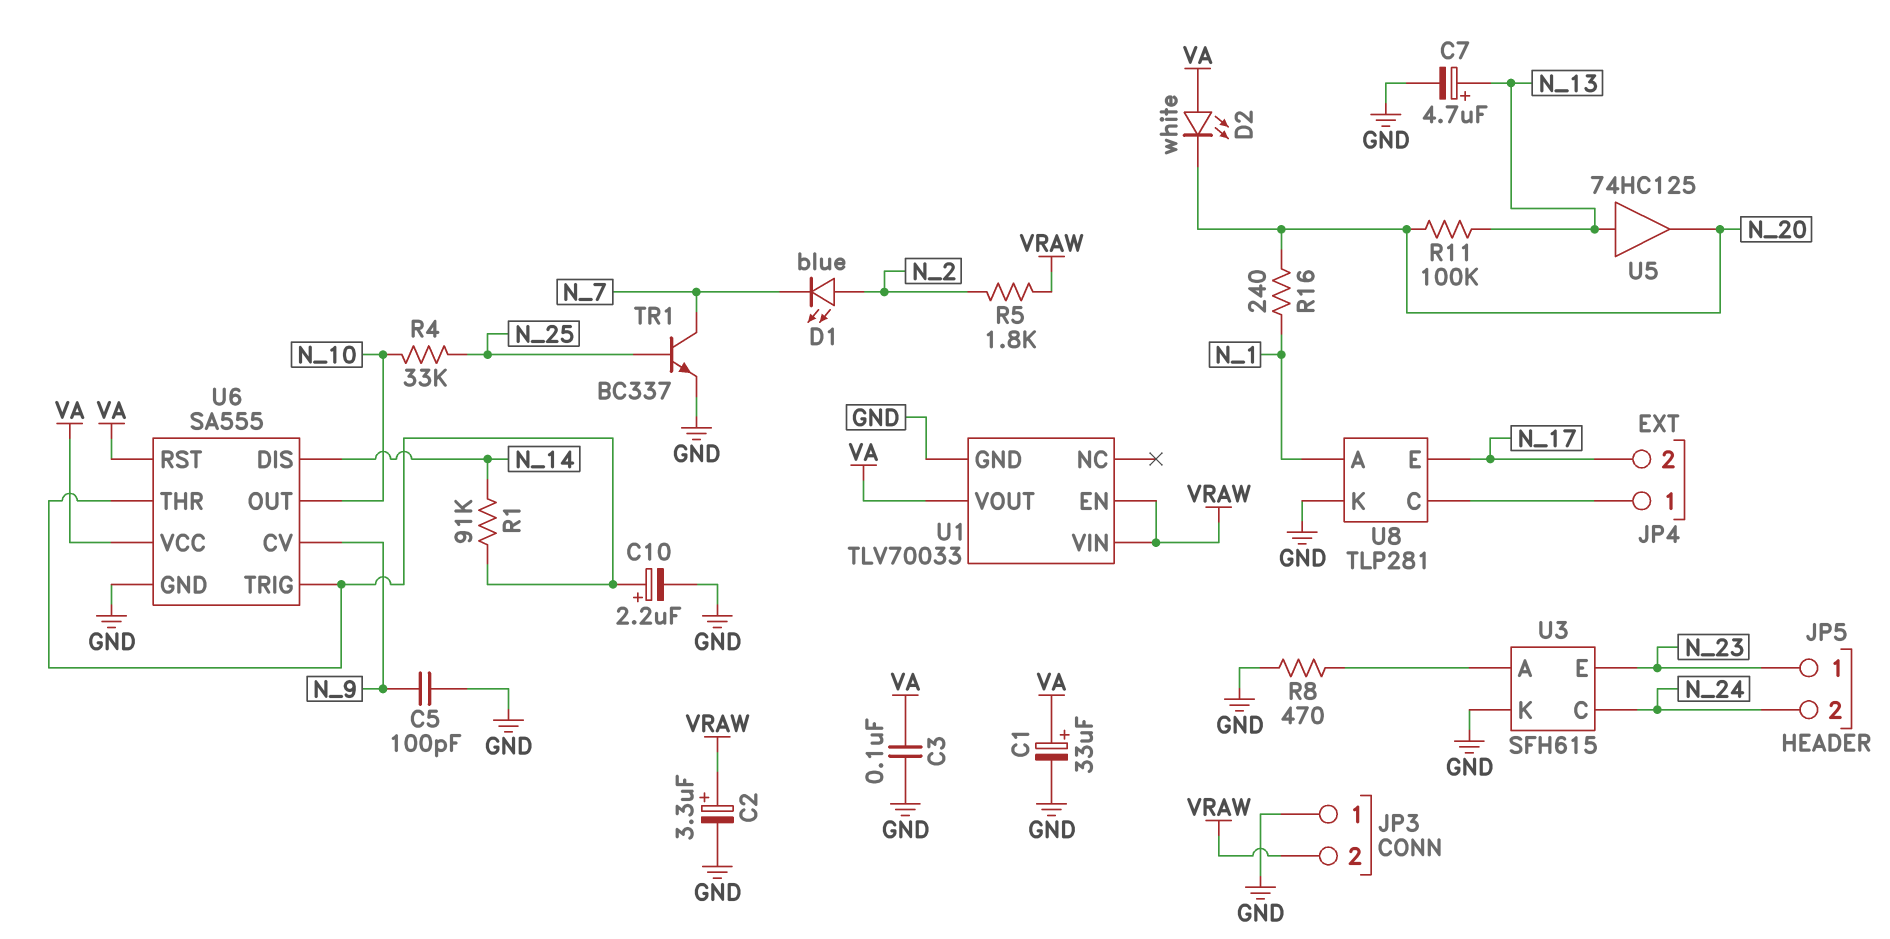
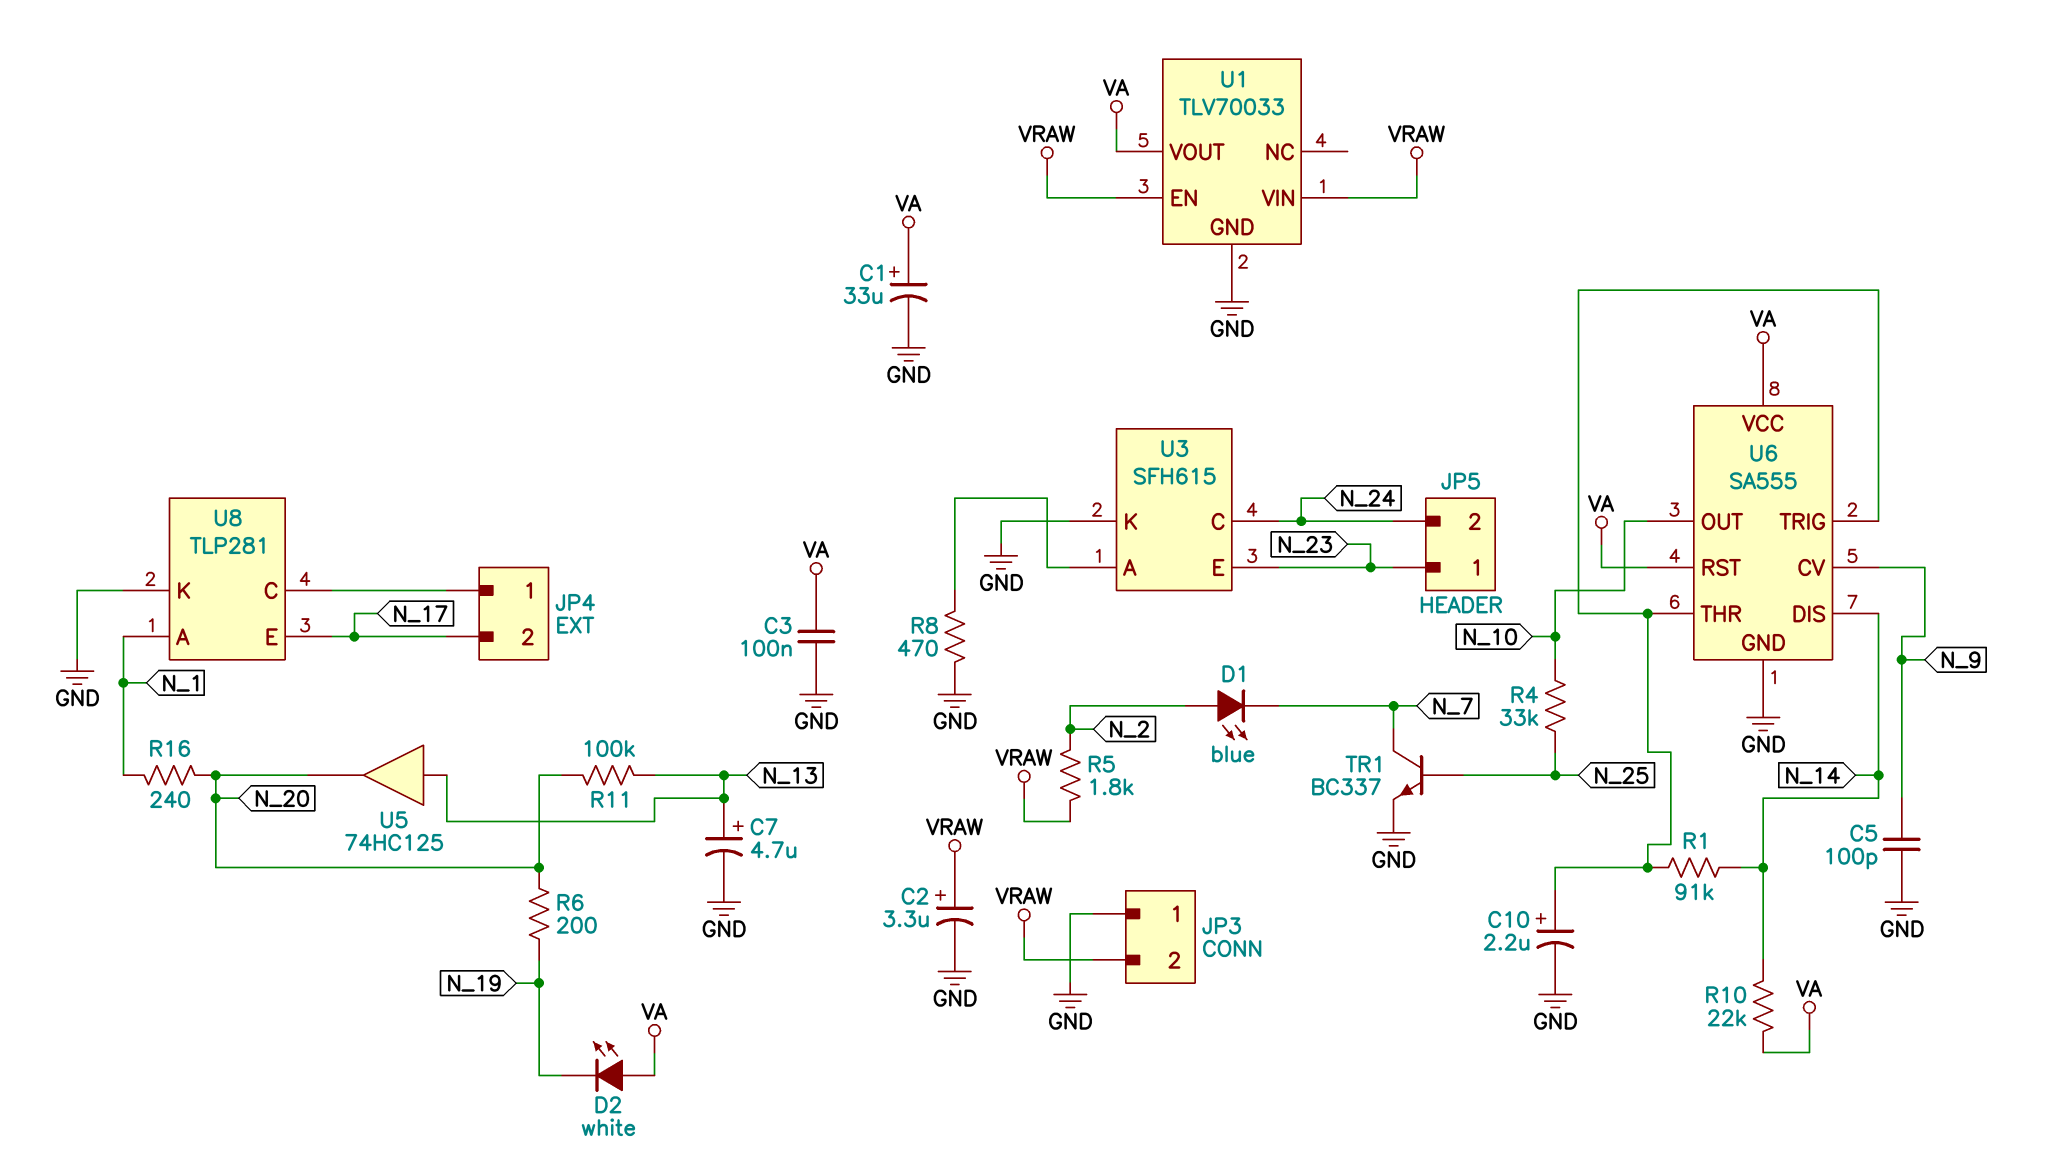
D2: LED white (A VA, K N_20) -> LED white (A VA, K N_19)
R6: none -> 200 (N_19, N_20)
R10: none -> 22k (N_14, VA)

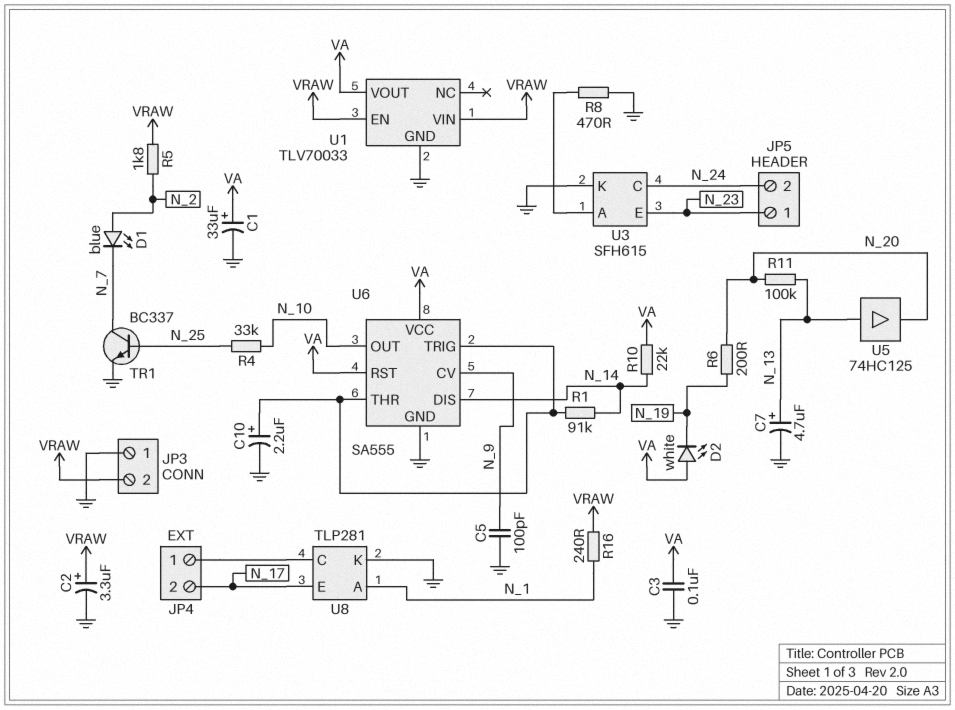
R16: 240 (N_1, N_20) -> 240 (N_1, VRAW)

